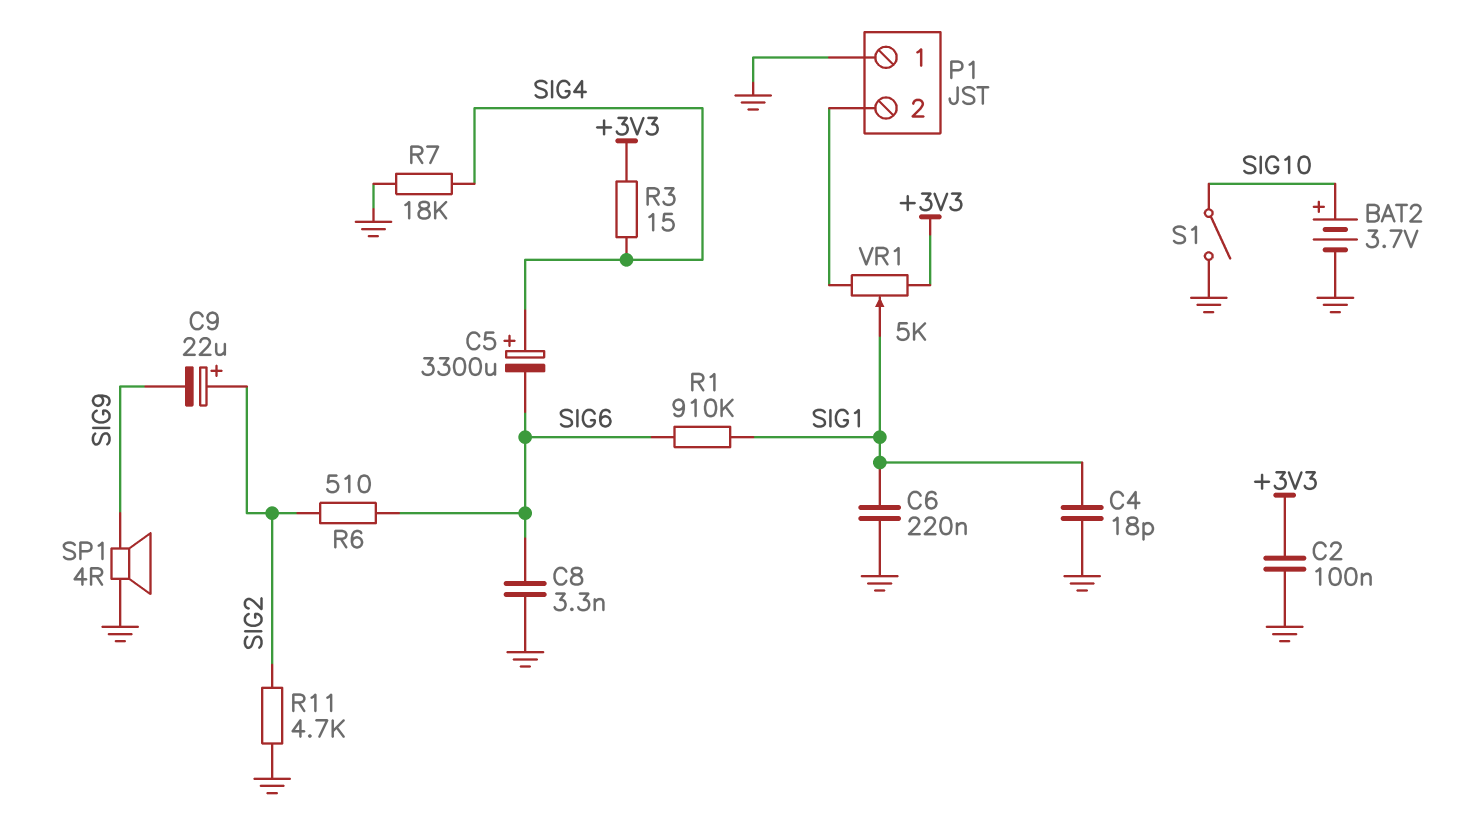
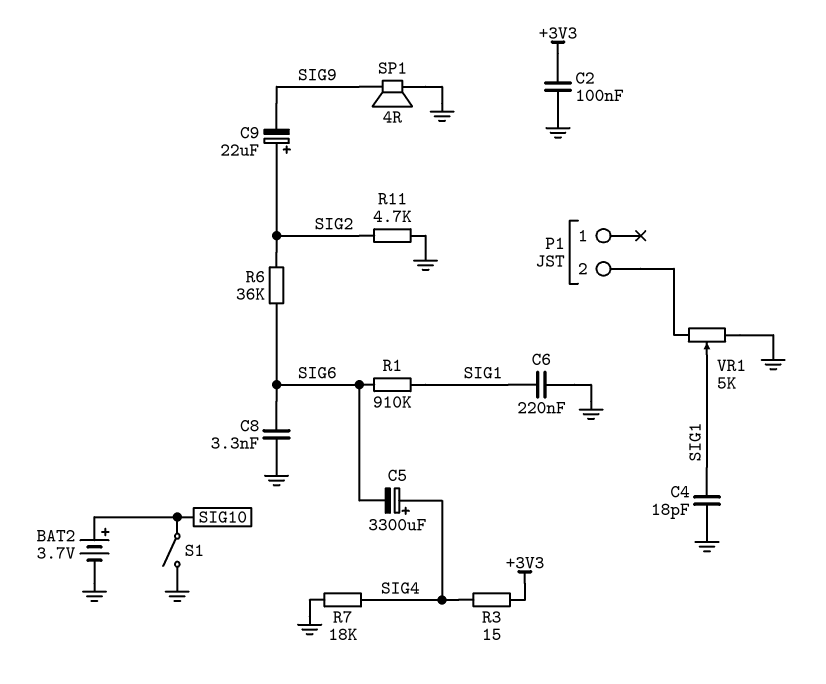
P1 pin 1: GND -> none
R6: 510 (SIG2, SIG6) -> 36k (SIG2, SIG6)
VR1: 5k (+3V3, P1/2, wiper SIG1) -> 5k (GND, P1/2, wiper SIG1)

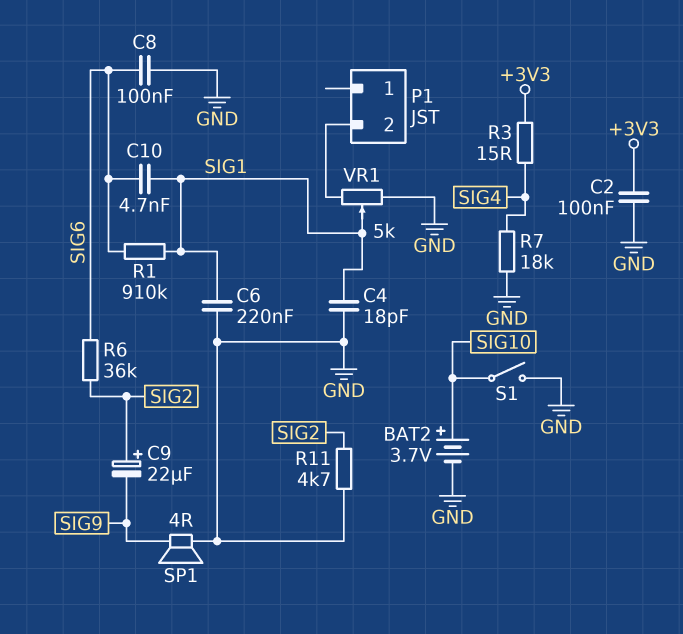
C5: 3300uF (plus SIG4, minus SIG6) -> none
C8: 3.3nF (GND, SIG6) -> 100nF (GND, SIG6)
C10: none -> 4.7nF (SIG1, SIG6)

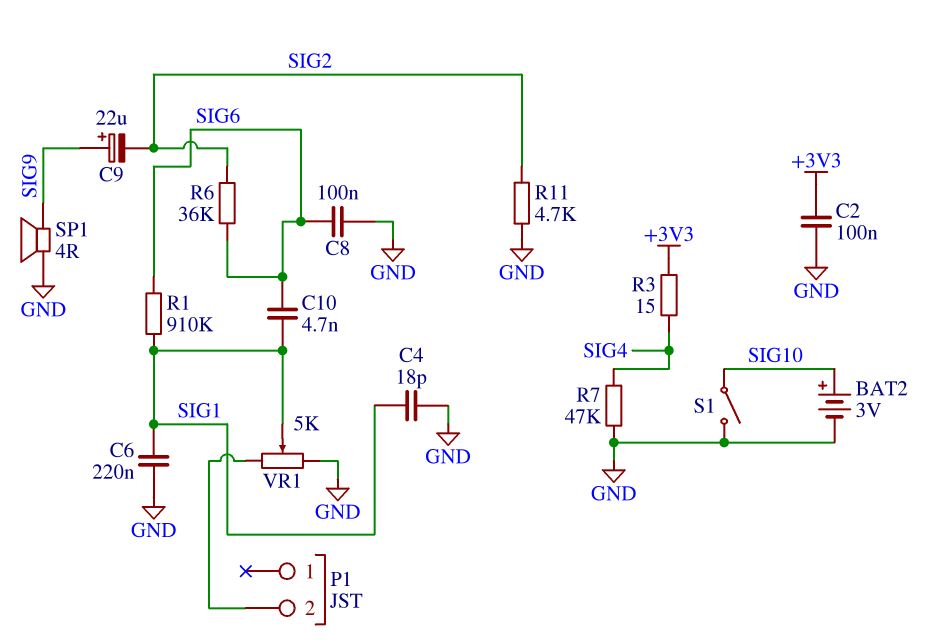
BAT2: 3.7V (plus SIG10, minus GND) -> 3V (plus SIG10, minus GND)
C9: 22uF (plus SIG2, minus SIG9) -> 22uF (plus SIG9, minus SIG2)
R7: 18k (GND, SIG4) -> 47k (GND, SIG4)

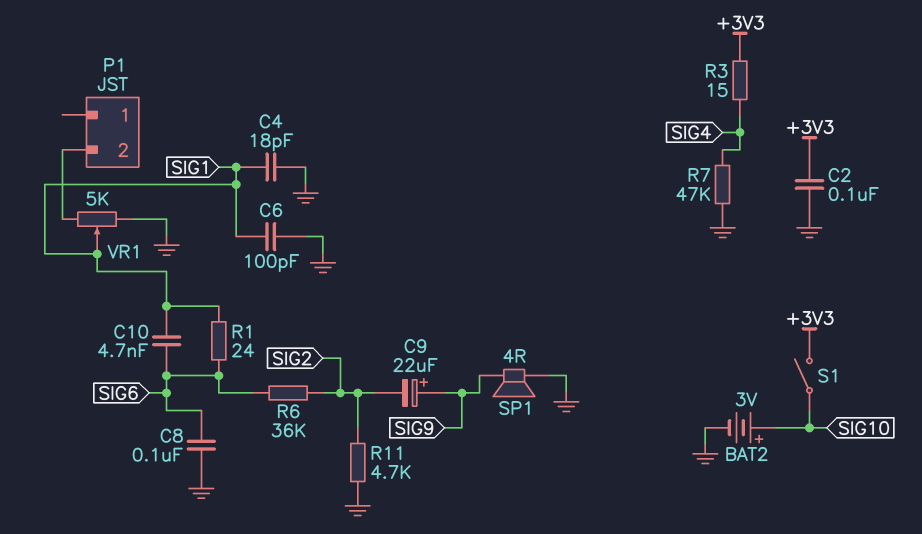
C6: 220nF (GND, SIG1) -> 100pF (GND, SIG1)
R1: 910k (SIG1, SIG6) -> 24 (SIG1, SIG6)
S1: switch (GND, SIG10) -> switch (+3V3, SIG10)

